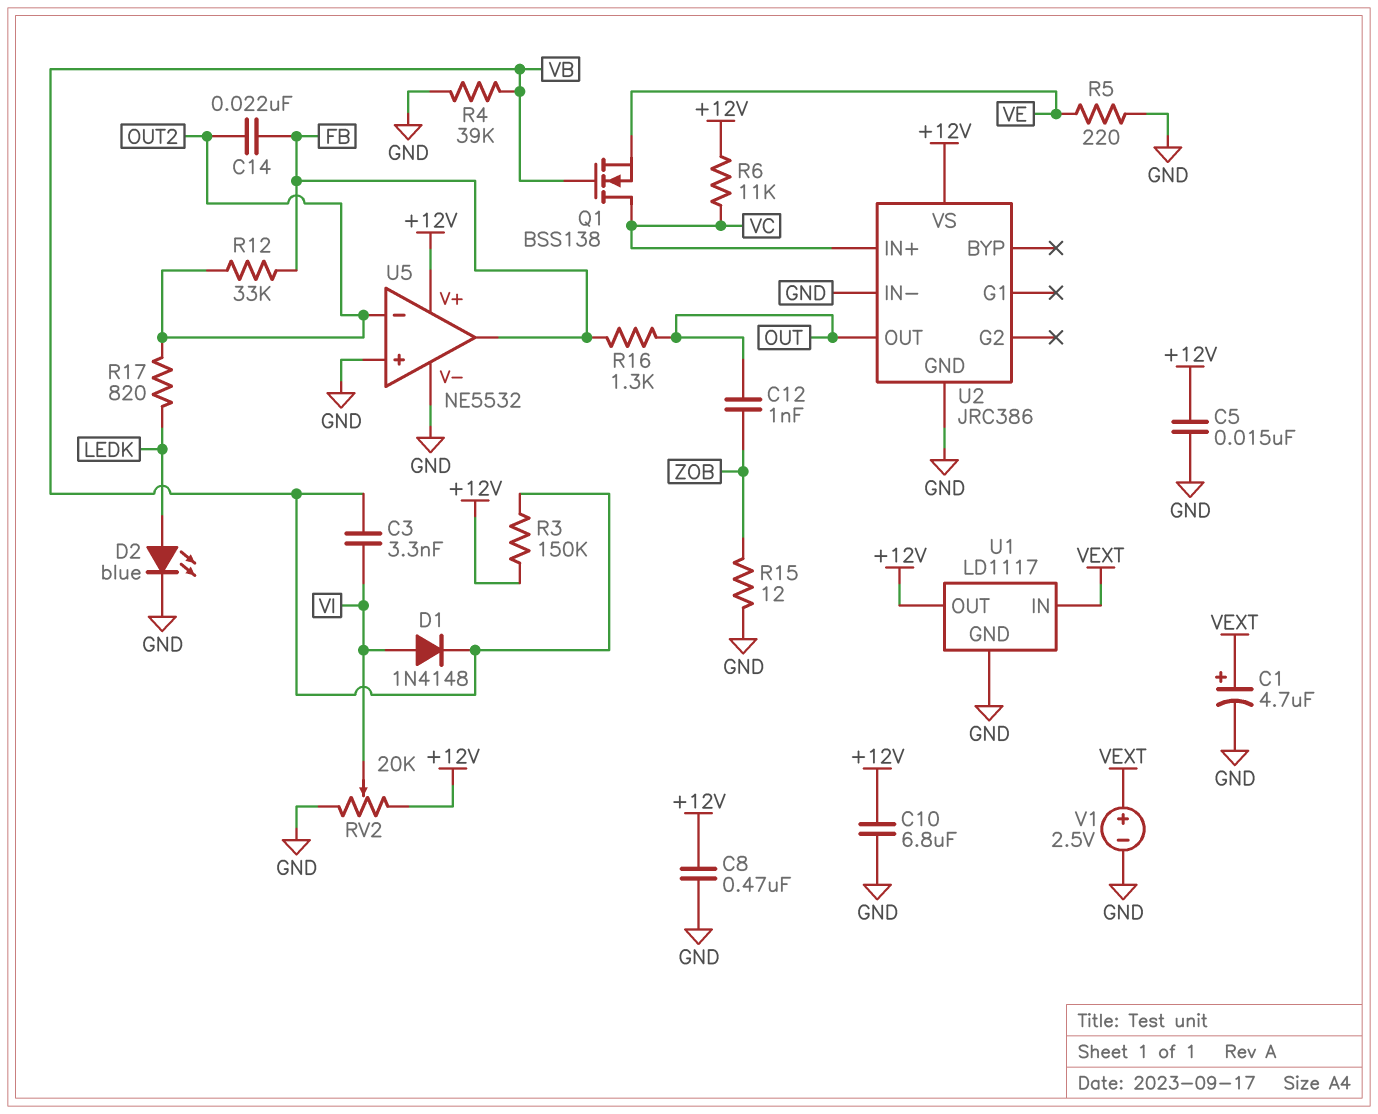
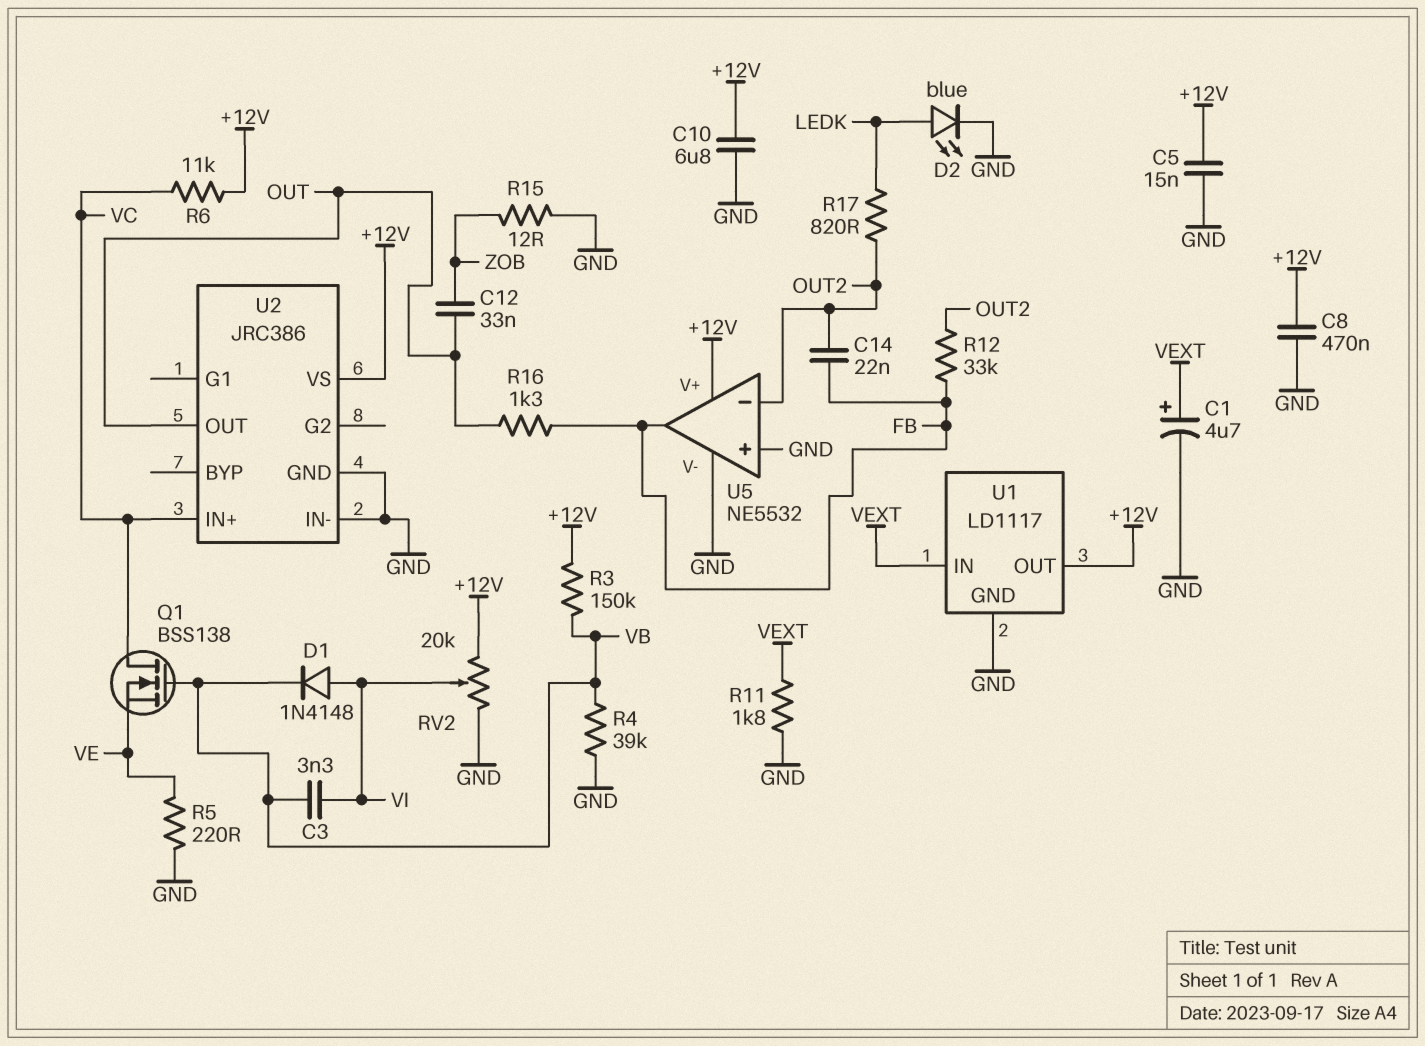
C12: 1nF (OUT, ZOB) -> 33nF (OUT, ZOB)
R11: none -> 1.8k (GND, VEXT)
V1: 2.5V (plus VEXT, minus GND) -> none

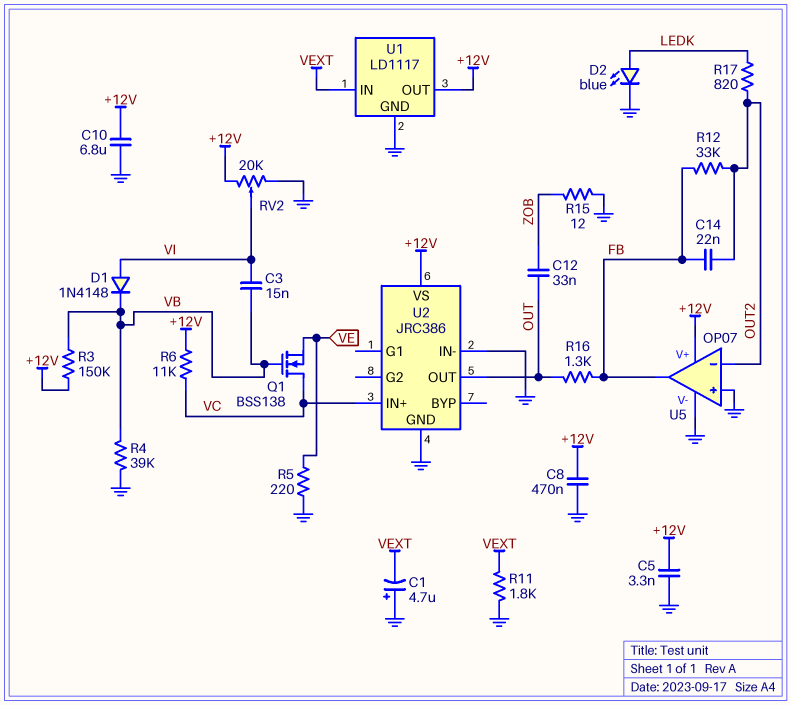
C1: 4.7uF (plus VEXT, minus GND) -> 4.7uF (plus GND, minus VEXT)
C3: 3.3nF (VB, VI) -> 15nF (VB, VI)
C5: 15nF (+12V, GND) -> 3.3nF (+12V, GND)
U5: NE5532 -> OP07

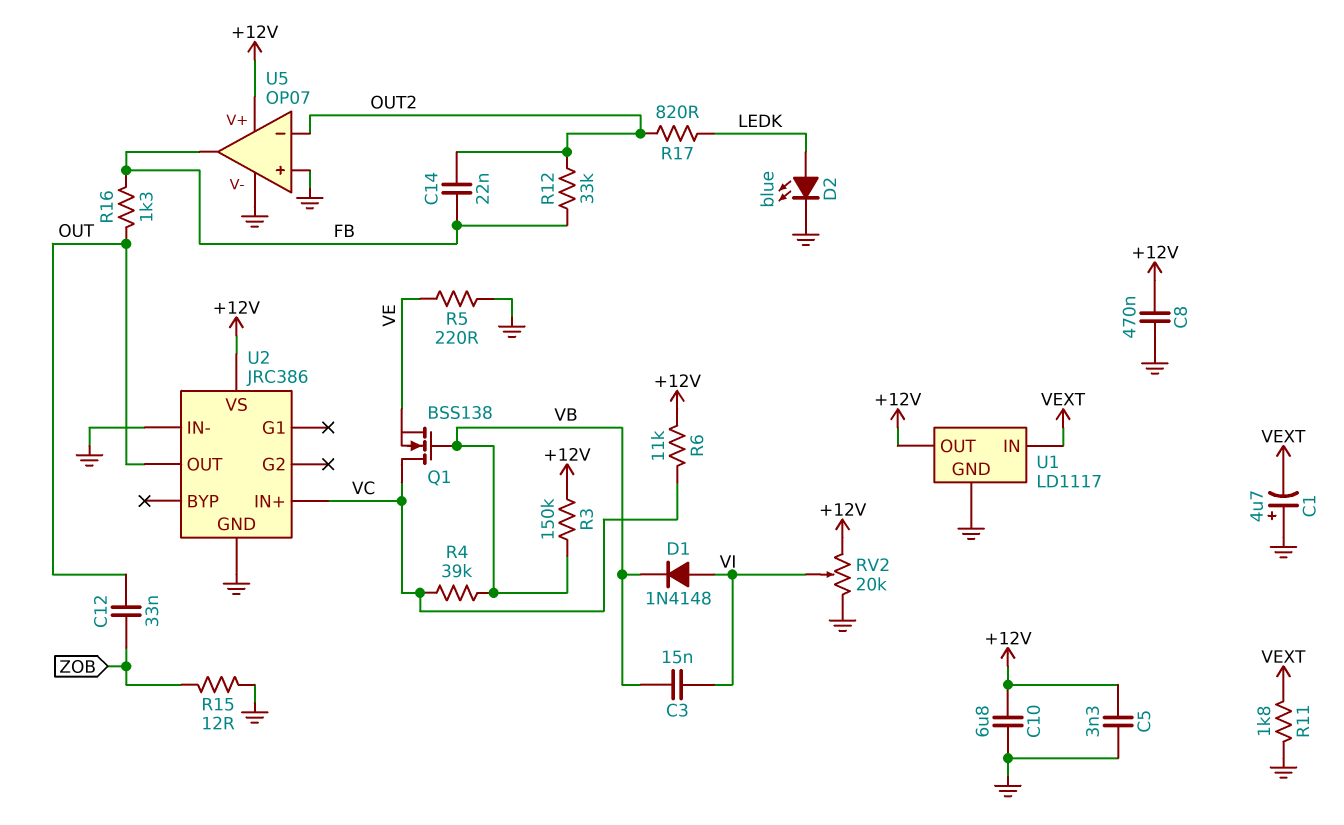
R4: 39k (GND, VB) -> 39k (VB, VC)

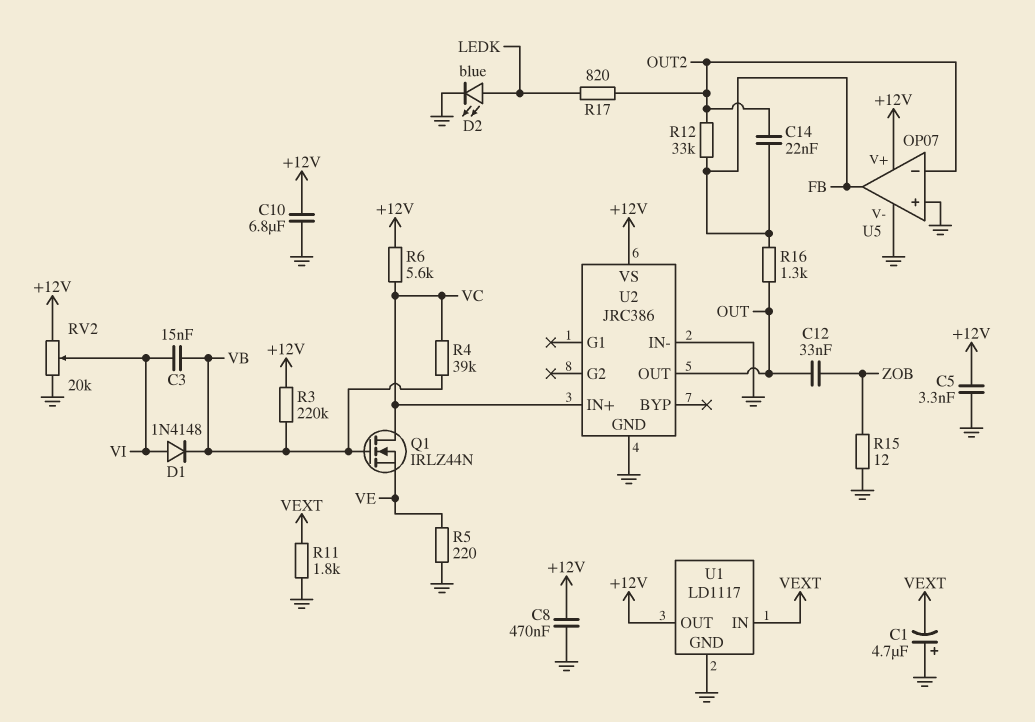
Q1: NMOS BSS138 (G VB, D VC, S VE) -> NMOS IRLZ44N (G VB, D VC, S VE)
R3: 150k (+12V, VB) -> 220k (+12V, VB)
R6: 11k (+12V, VC) -> 5.6k (+12V, VC)

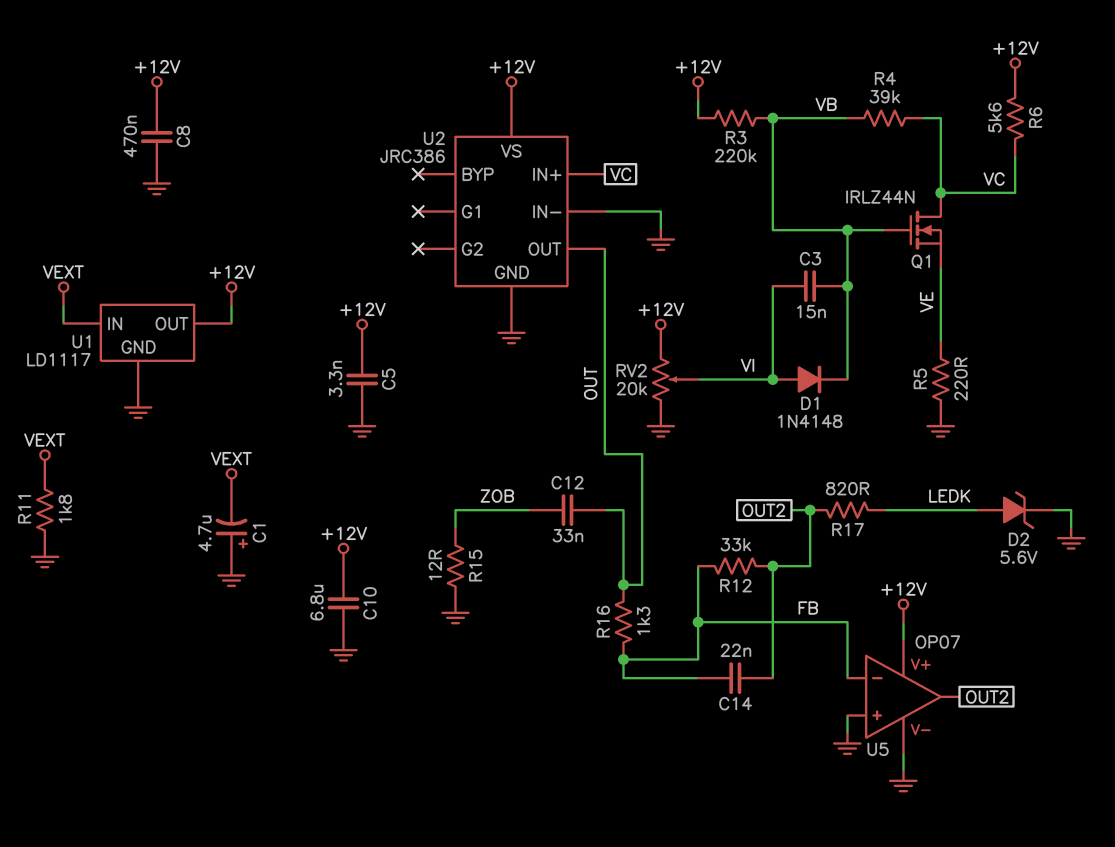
D2: LED blue (A LEDK, K GND) -> zener 5.6V (A LEDK, K GND)
U5 pin in-: OUT2 -> FB
U5 pin out: FB -> OUT2

